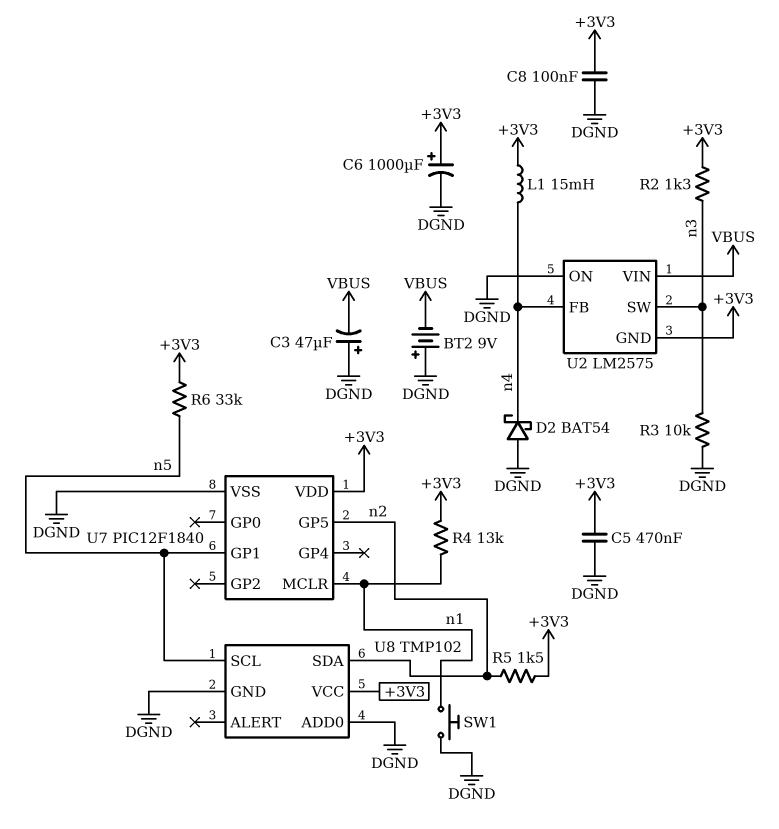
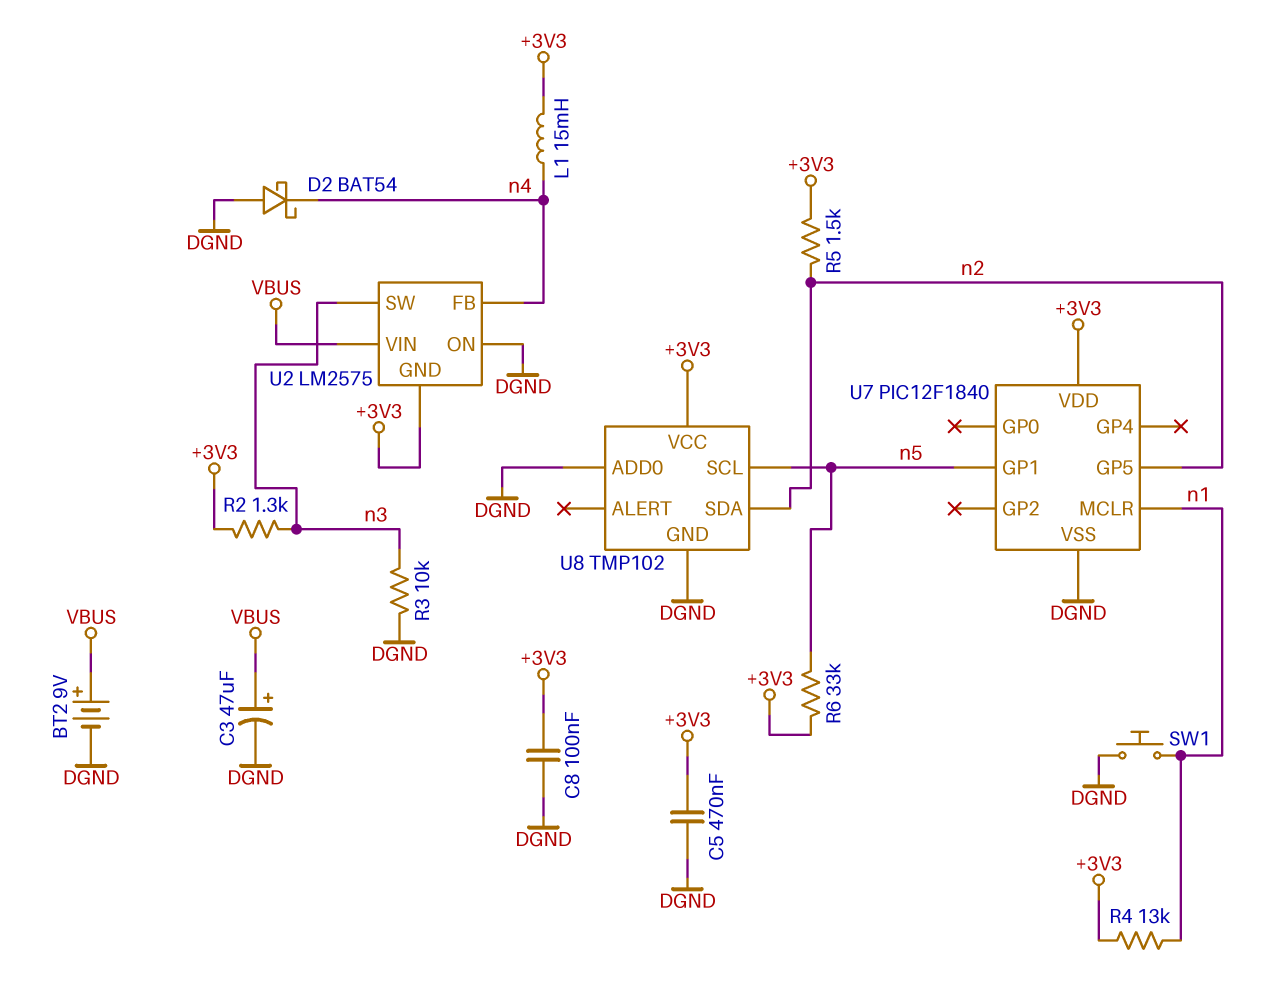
BT2: 9V (plus DGND, minus VBUS) -> 9V (plus VBUS, minus DGND)
C3: 47uF (plus DGND, minus VBUS) -> 47uF (plus VBUS, minus DGND)
C6: 1000uF (plus +3V3, minus DGND) -> none

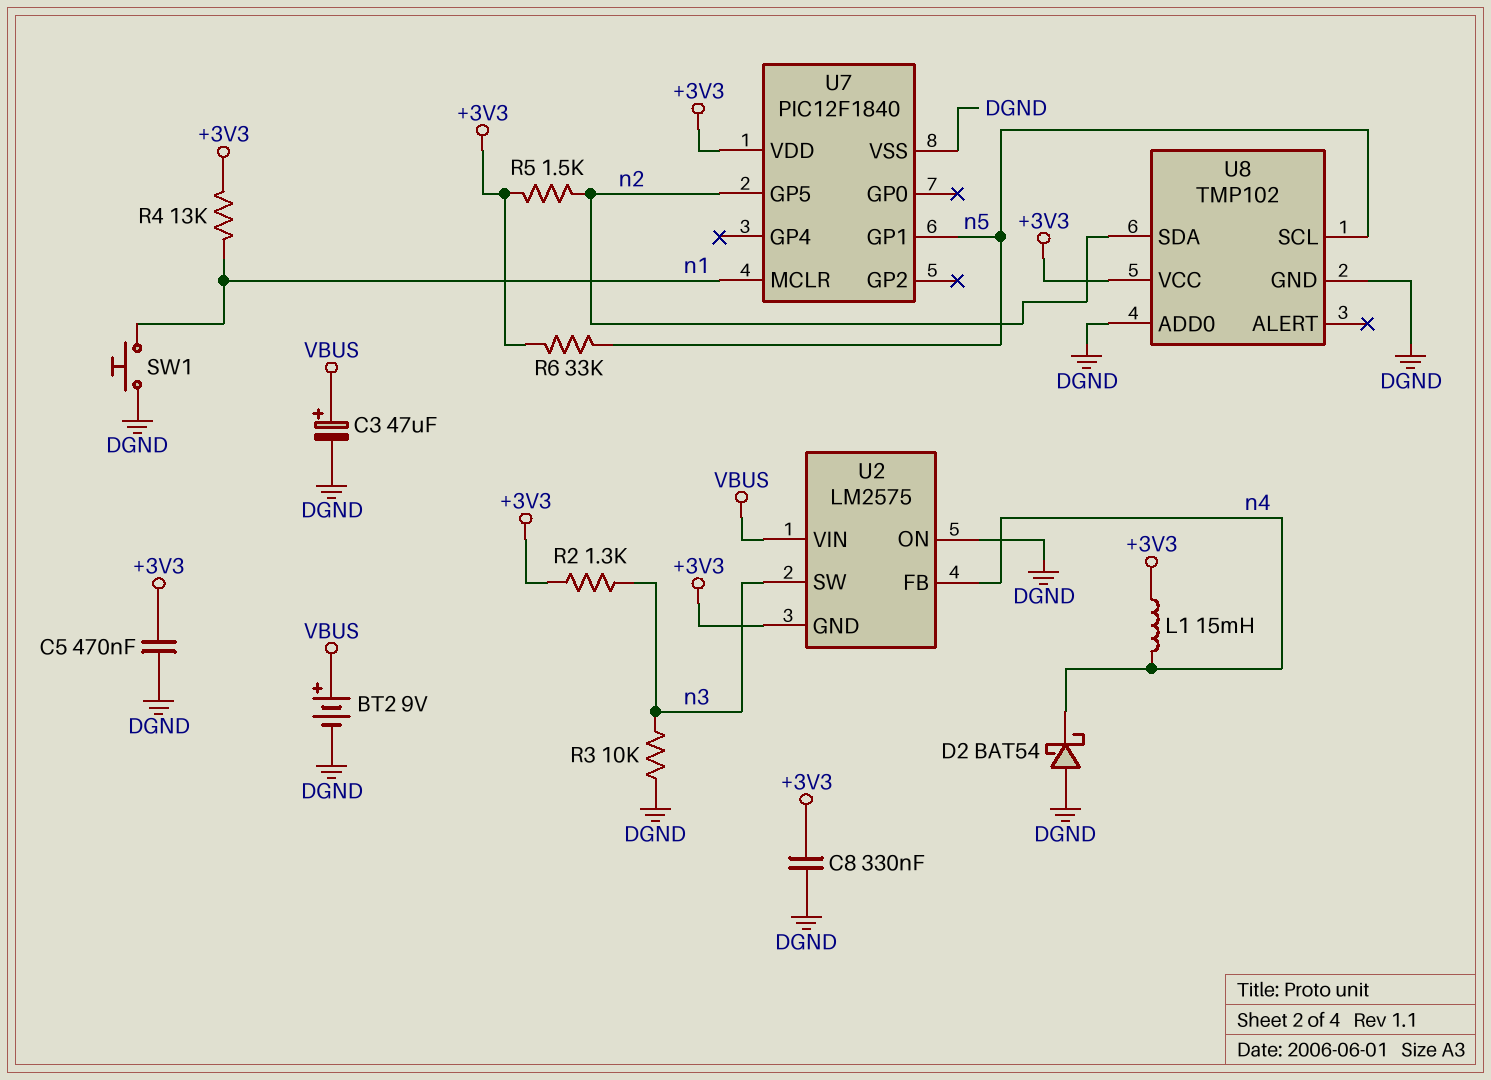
C8: 100nF (+3V3, DGND) -> 330nF (+3V3, DGND)

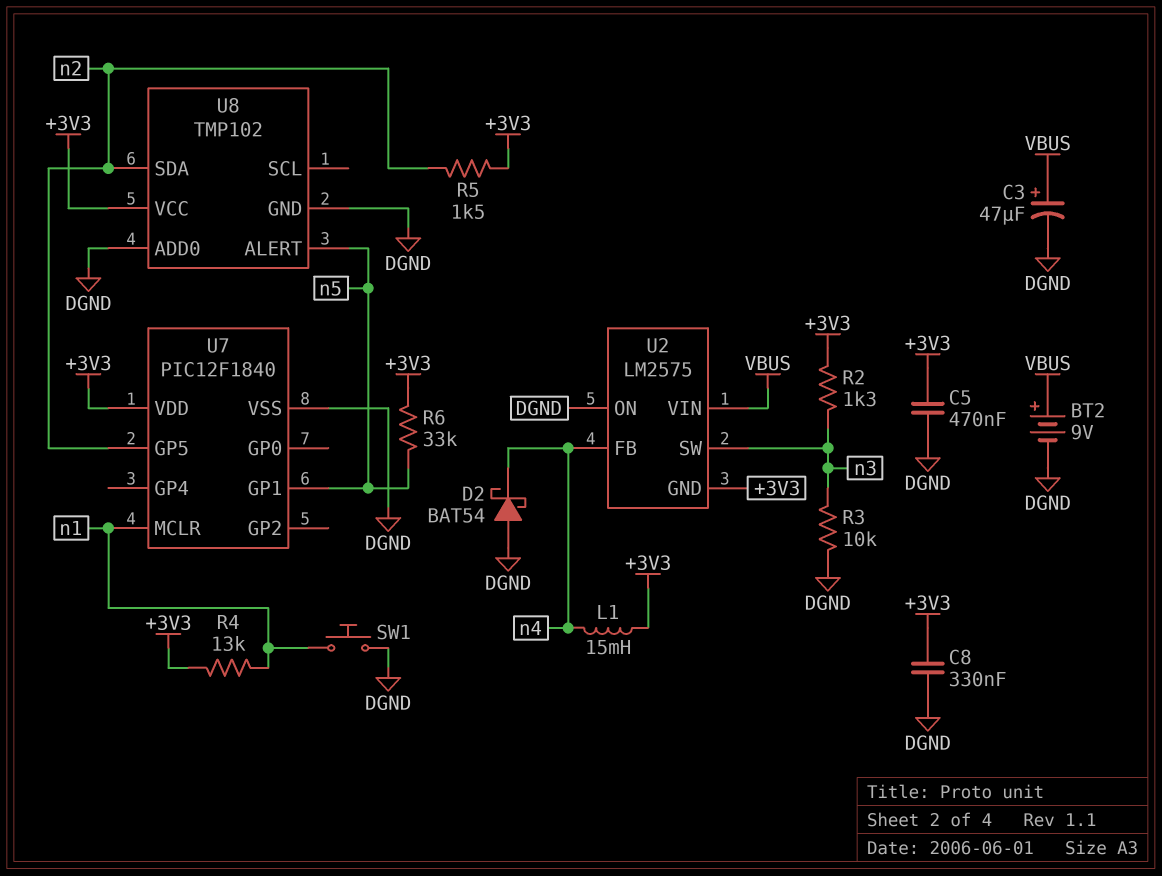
U8 pin ALERT: none -> n5
U8 pin SCL: n5 -> none

